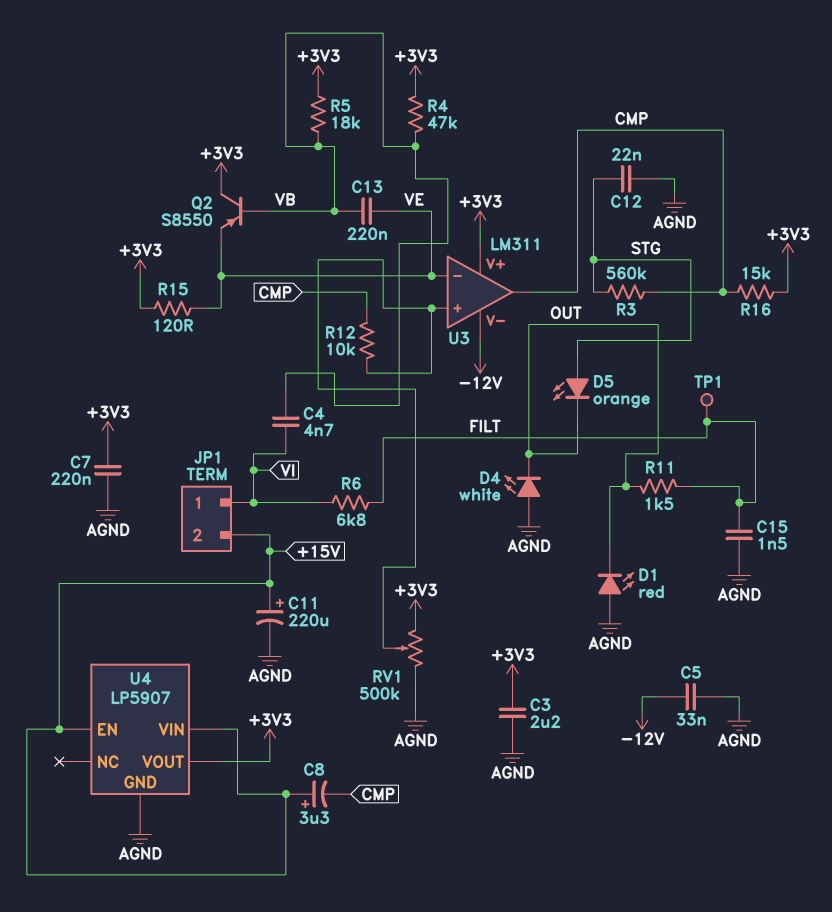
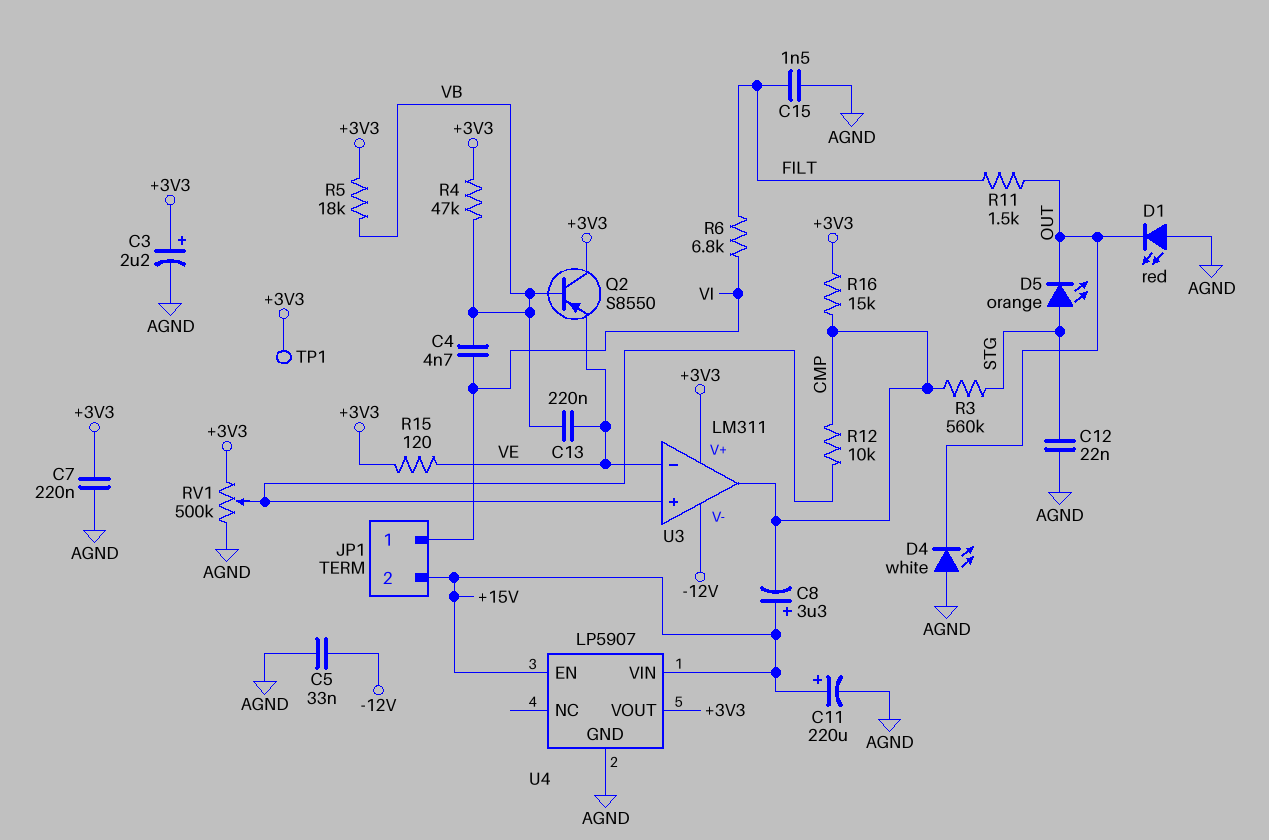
C3: 2.2uF (+3V3, AGND) -> 2.2uF (plus +3V3, minus AGND)
TP1: test point (FILT) -> test point (+3V3)

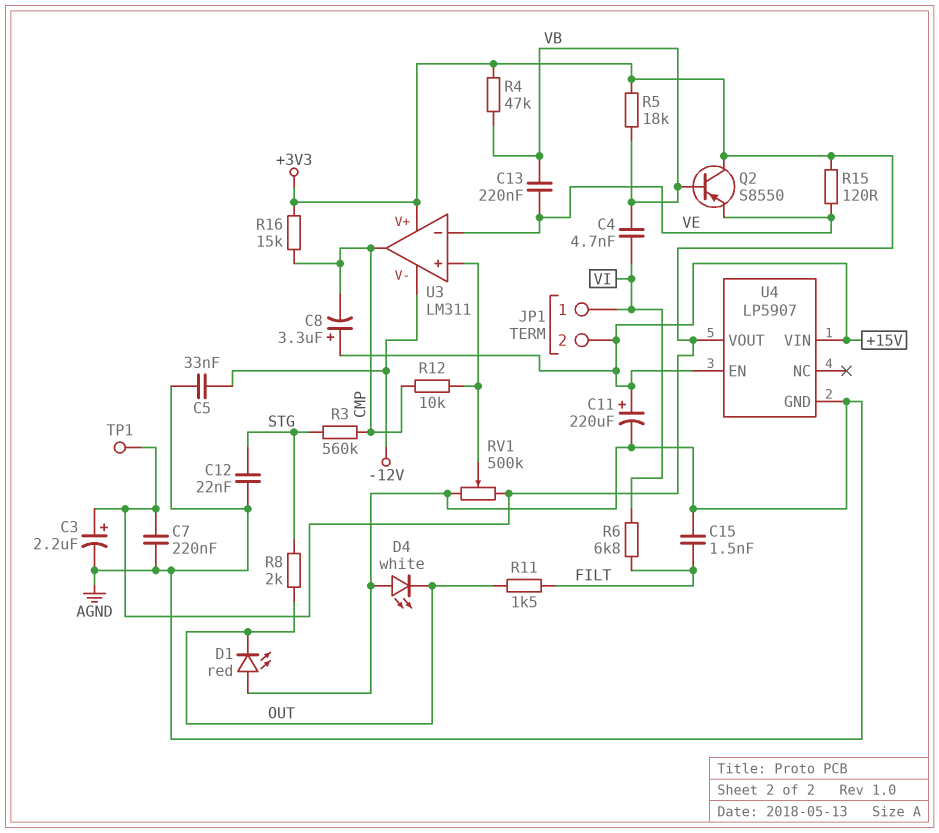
D5: LED orange (A STG, K OUT) -> none
R8: none -> 2k (OUT, STG)

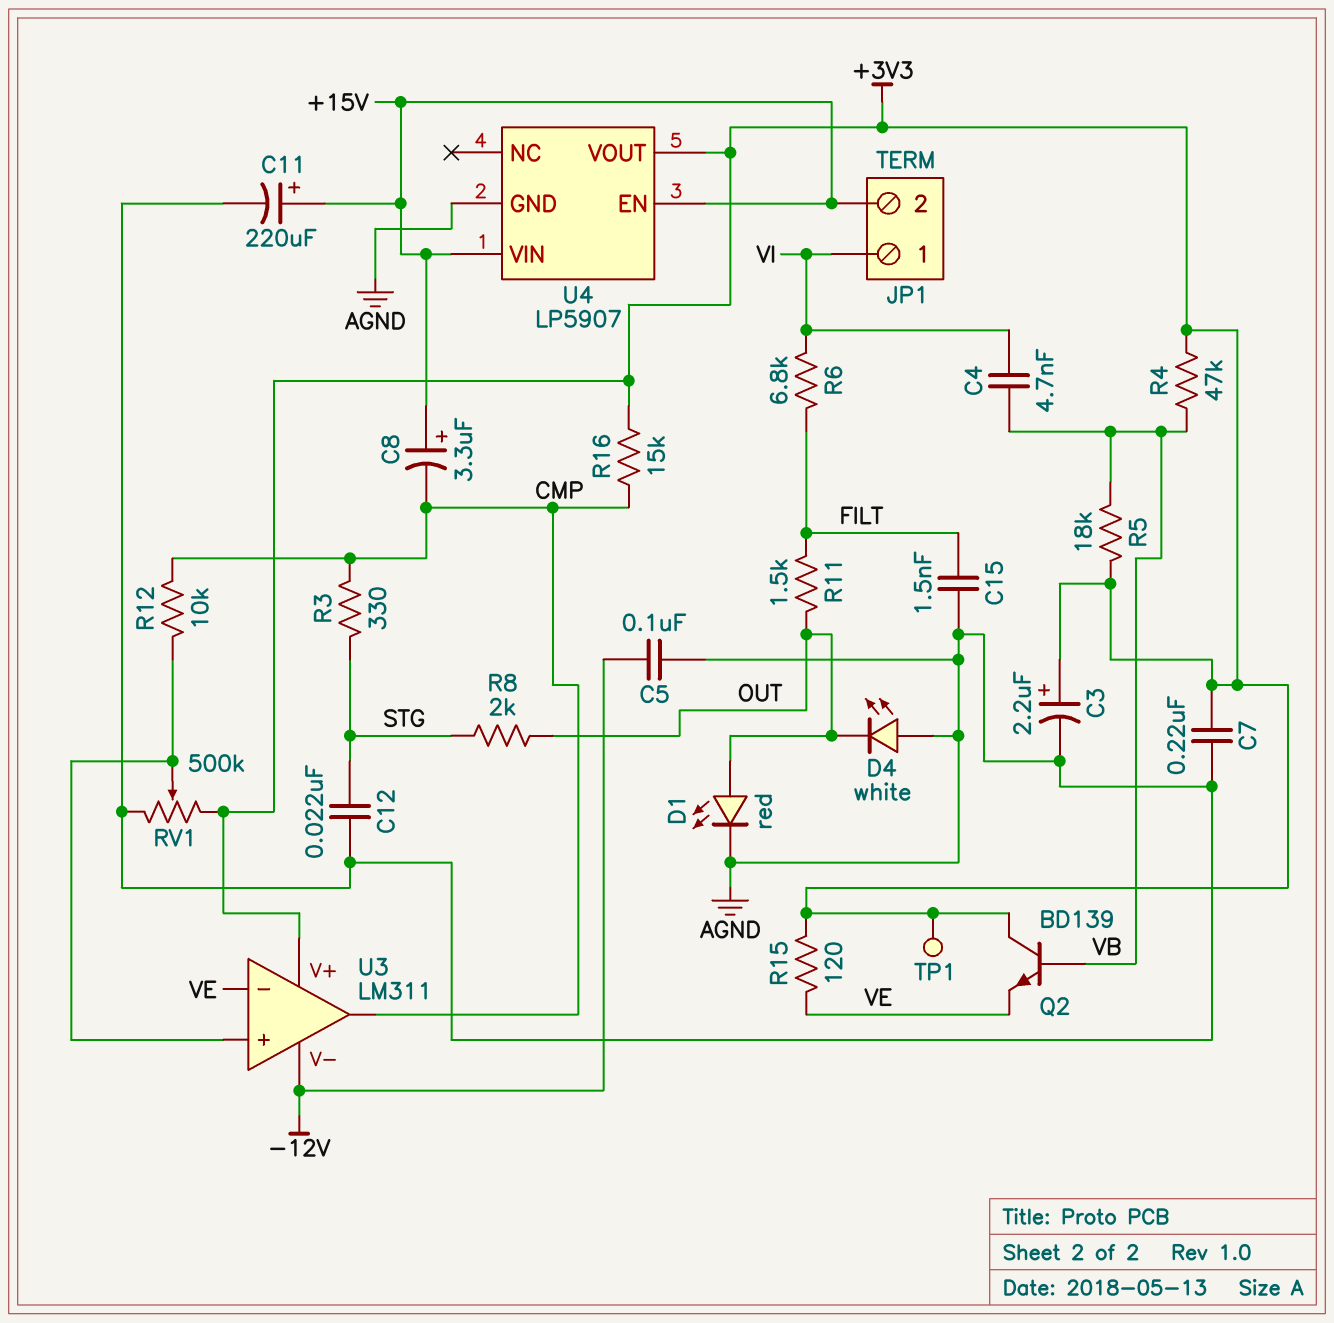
C5: 33nF (-12V, AGND) -> 100nF (-12V, AGND)
C13: 220nF (VB, VE) -> none
D1: LED red (A AGND, K OUT) -> LED red (A OUT, K AGND)
Q2: PNP S8550 (B VB, C +3V3, E VE) -> NPN BD139 (B VB, C +3V3, E VE)
R3: 560k (CMP, STG) -> 330 (CMP, STG)

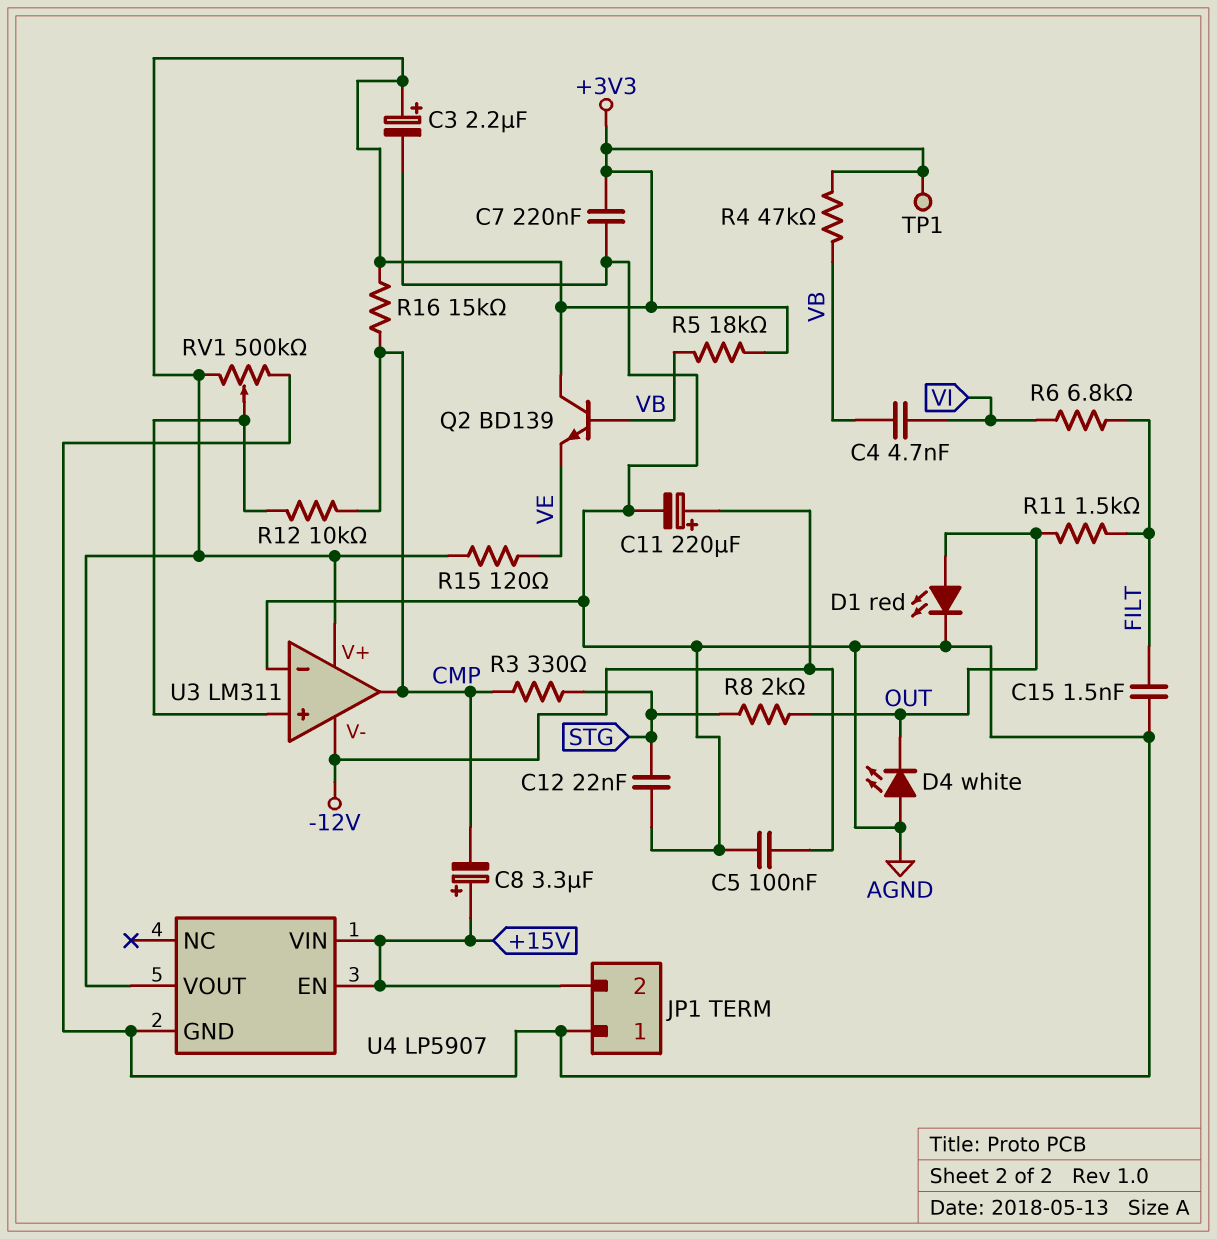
C11: 220uF (plus +15V, minus AGND) -> 220uF (plus -12V, minus AGND)
JP1 pin 1: VI -> AGND
U3 pin in-: VE -> AGND

